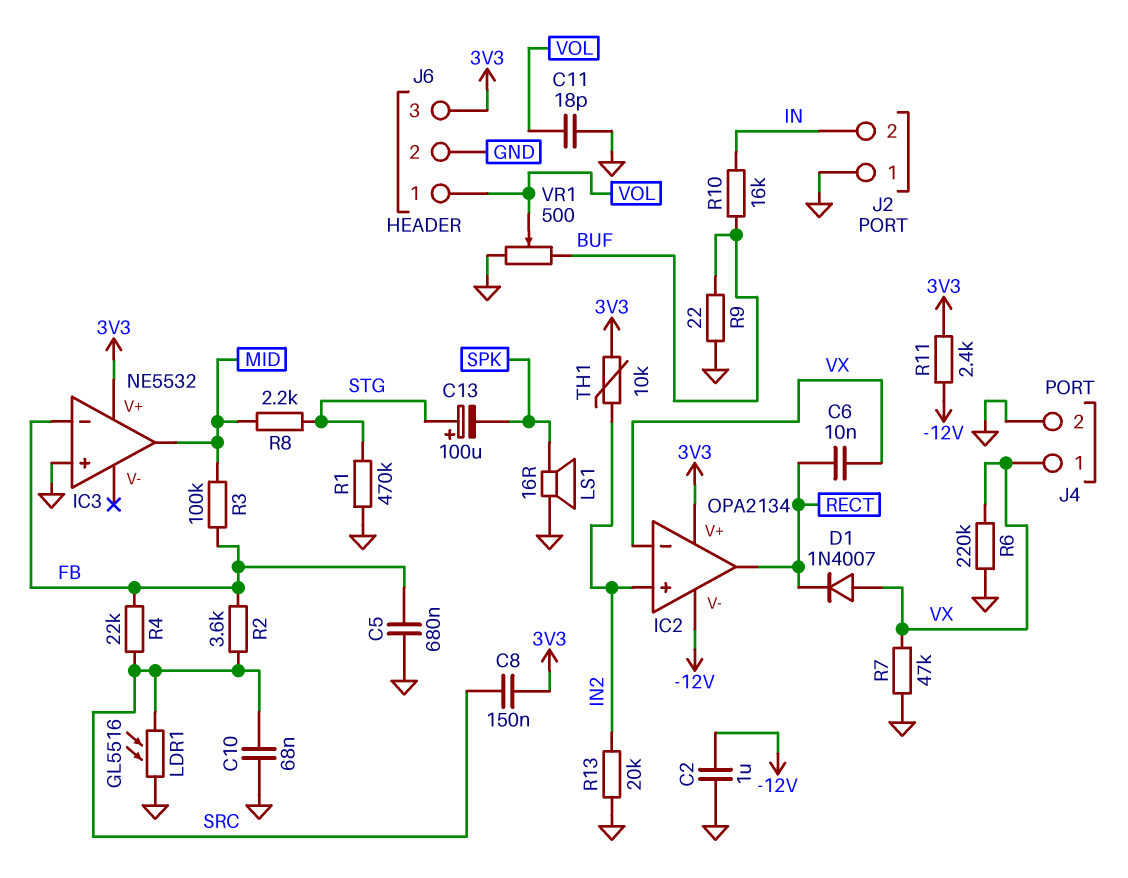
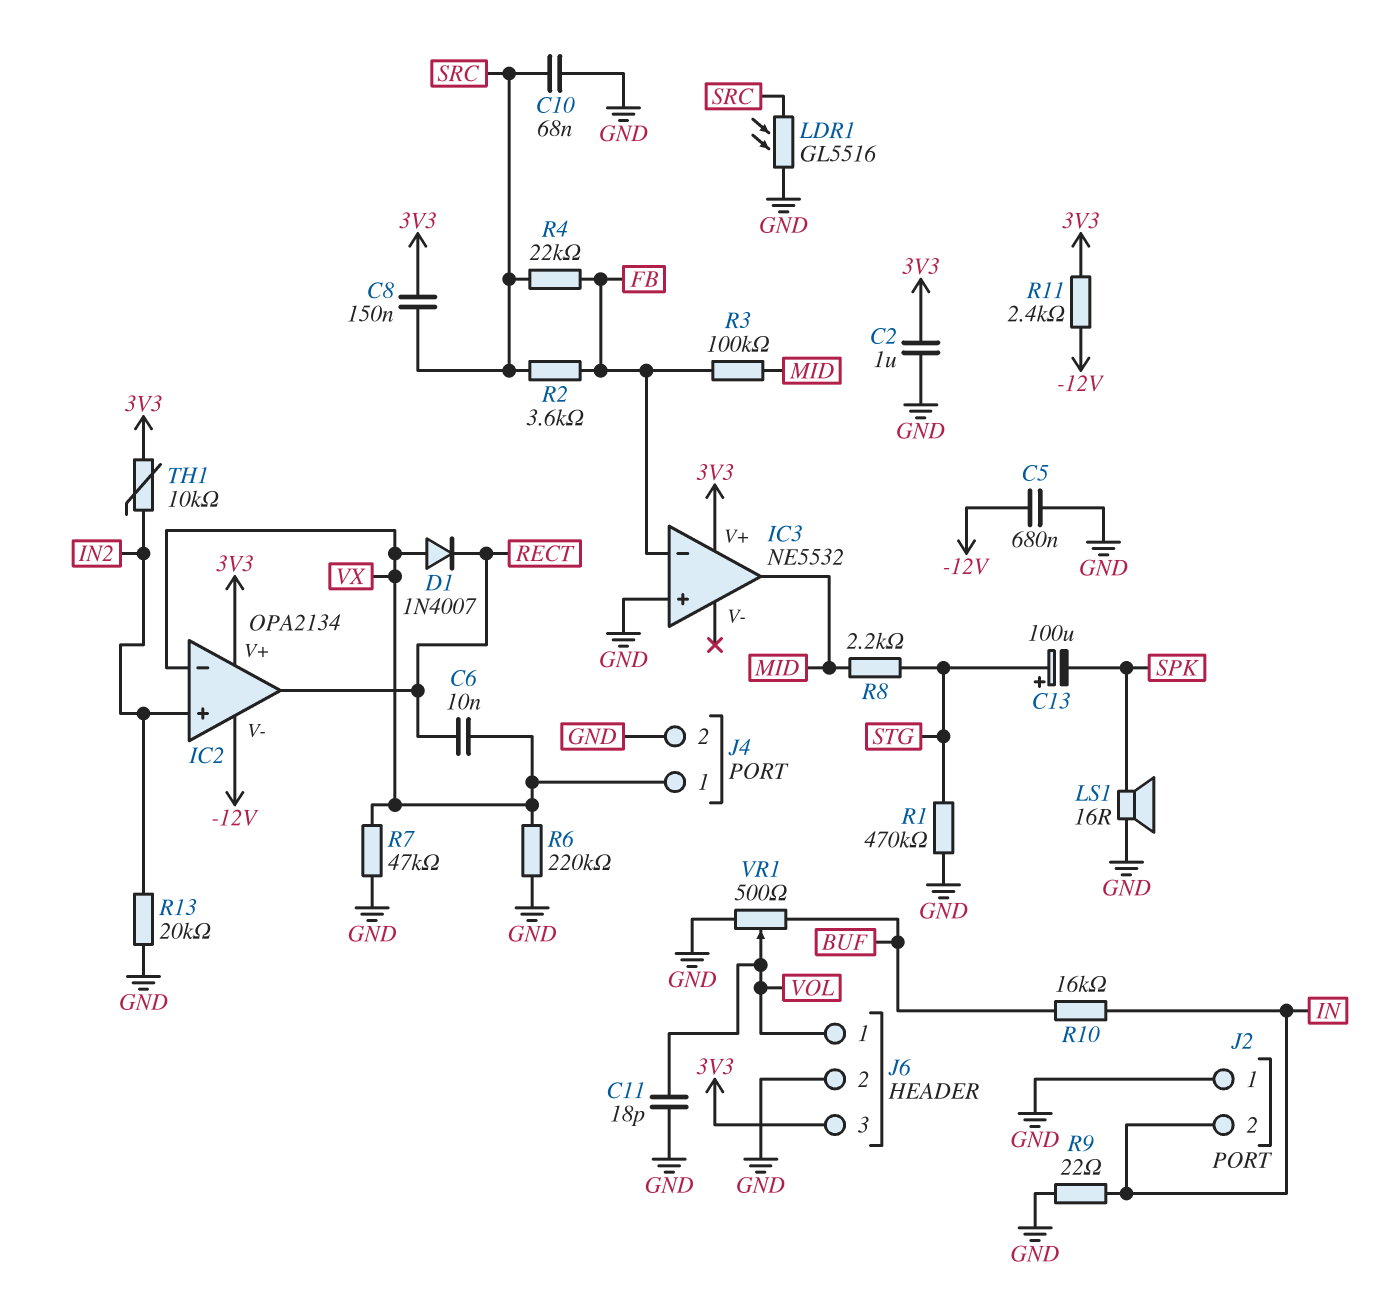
C2: 1uF (-12V, GND) -> 1uF (3V3, GND)
C5: 680nF (FB, GND) -> 680nF (-12V, GND)
R9: 22 (BUF, GND) -> 22 (GND, IN)

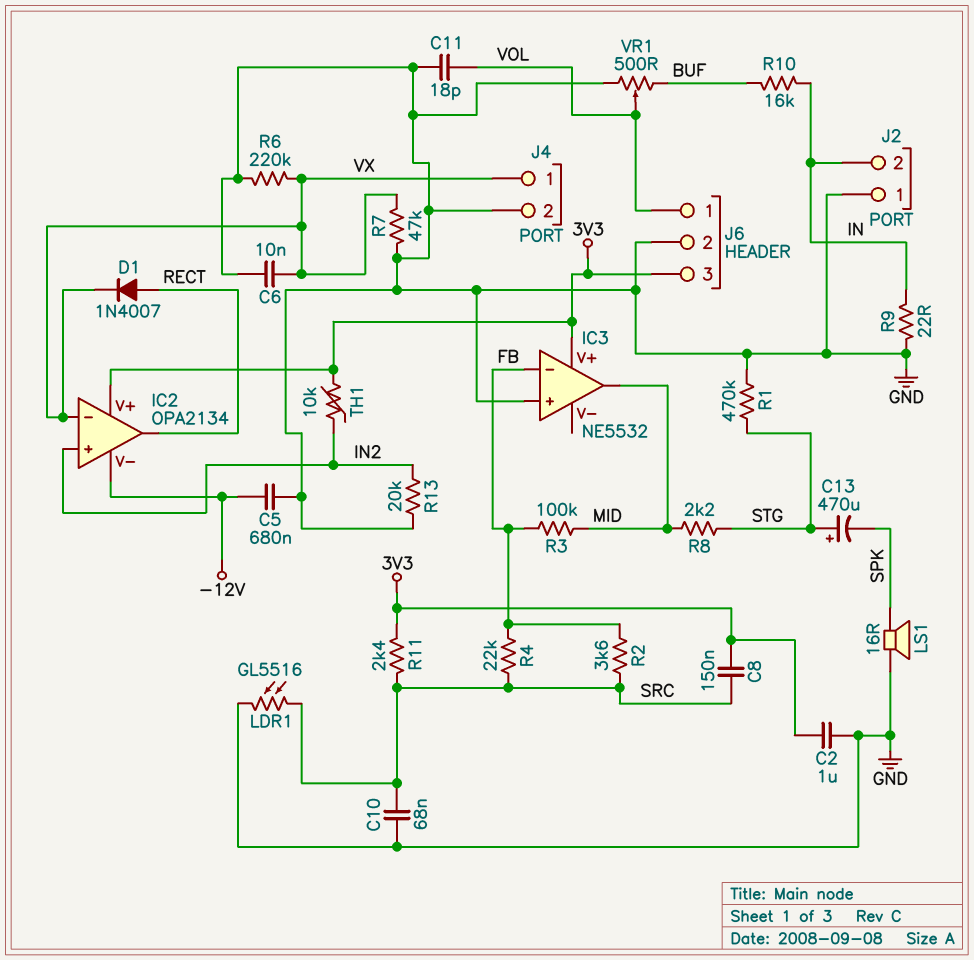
C6: 10nF (RECT, VX) -> 10nF (GND, VX)
C13: 100uF (plus STG, minus SPK) -> 470uF (plus STG, minus SPK)
D1: diode 1N4007 (A VX, K RECT) -> diode 1N4007 (A RECT, K VX)
R11: 2.4k (-12V, 3V3) -> 2.4k (3V3, SRC)

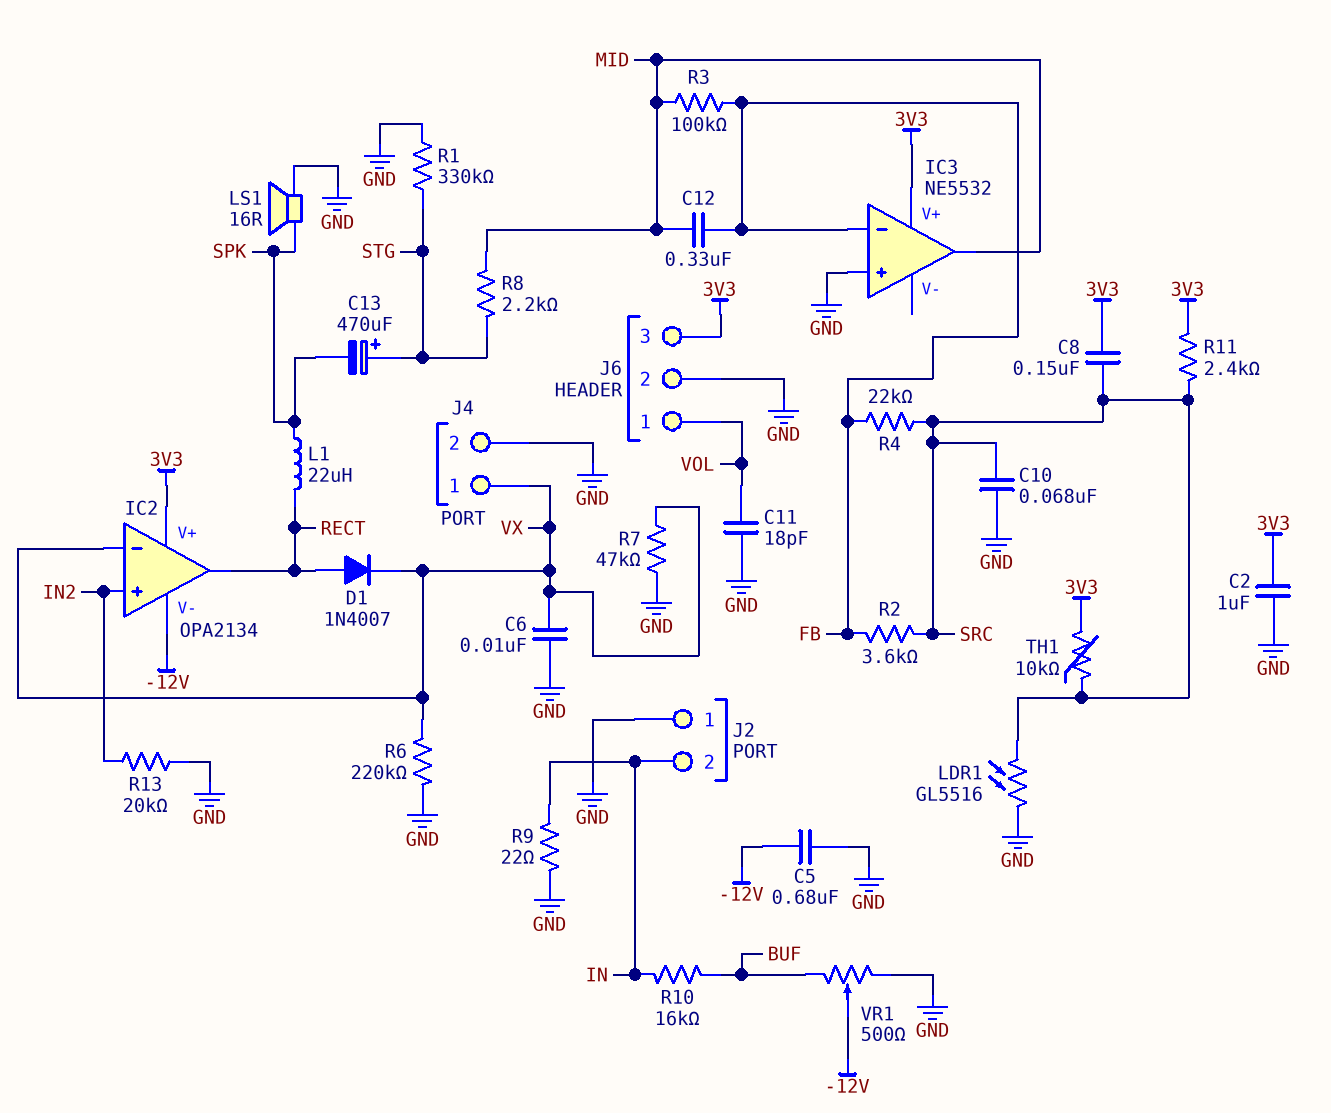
C12: none -> 330nF (FB, MID)
L1: none -> 22uH (RECT, SPK)
R1: 470k (GND, STG) -> 330k (GND, STG)
TH1: 10k (3V3, IN2) -> 10k (3V3, SRC)
VR1: 500 (BUF, GND, wiper VOL) -> 500 (BUF, GND, wiper -12V)

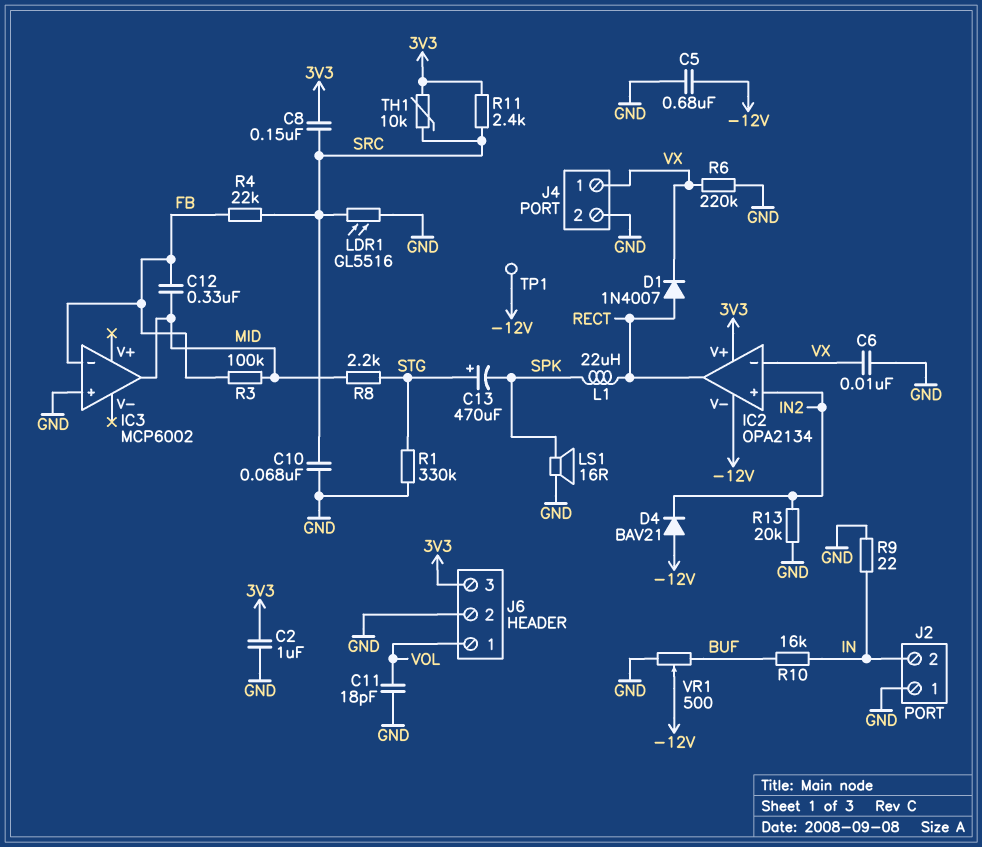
D4: none -> diode BAV21 (A -12V, K IN2)
IC3: NE5532 -> MCP6002
IC3 pin V+: 3V3 -> none
R2: 3.6k (FB, SRC) -> none
R7: 47k (GND, VX) -> none
TP1: none -> test point (-12V)

